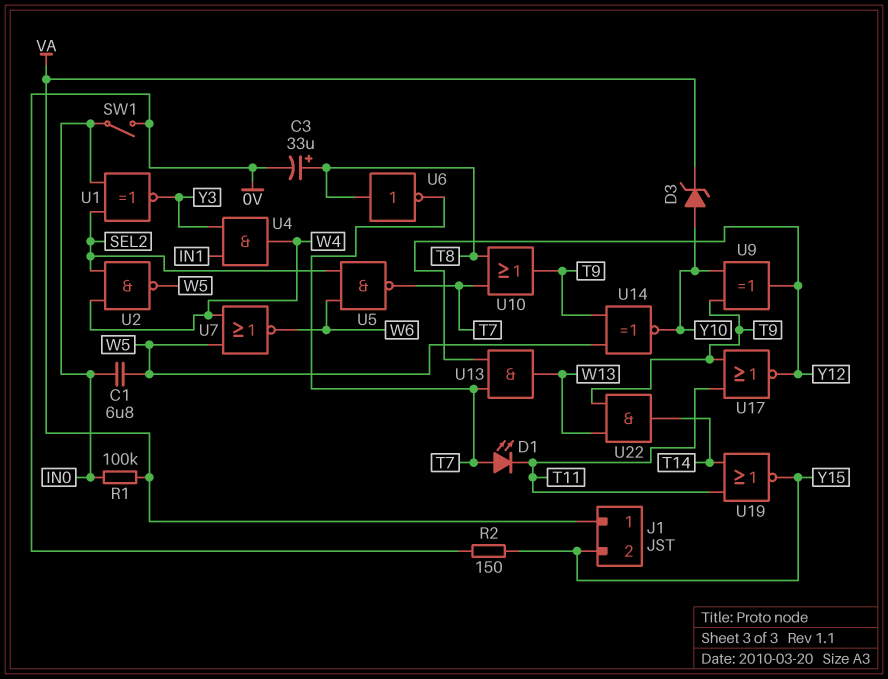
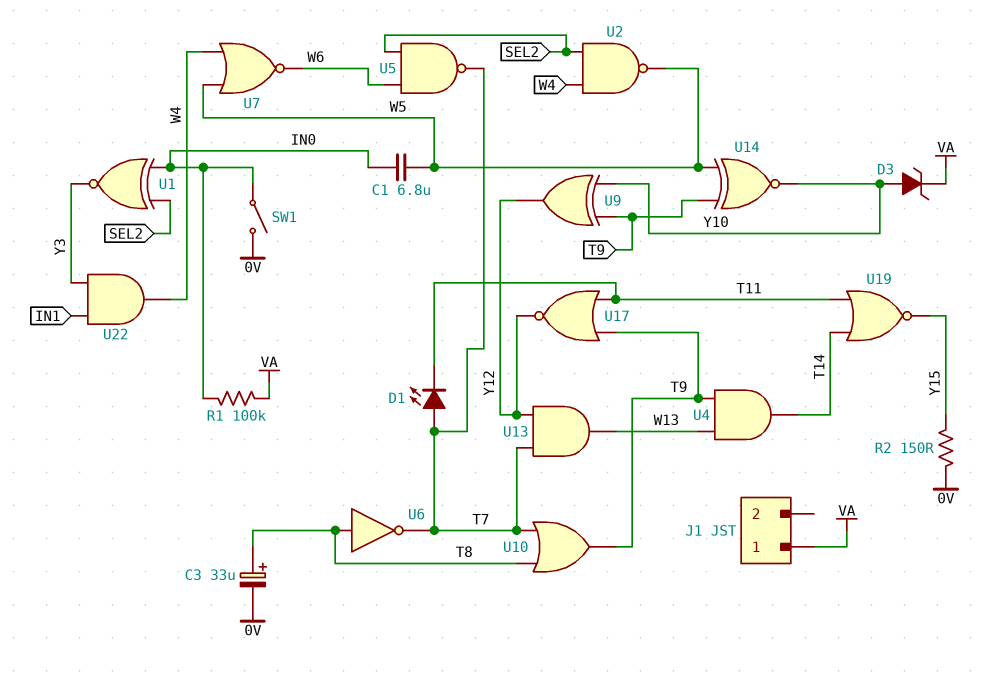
J1 pin 2: Y15 -> none
U4: AND (in IN1, in Y3, out W4) -> AND (in T9, in W13, out T14)
U22: AND (in T9, in W13, out T14) -> AND (in IN1, in Y3, out W4)

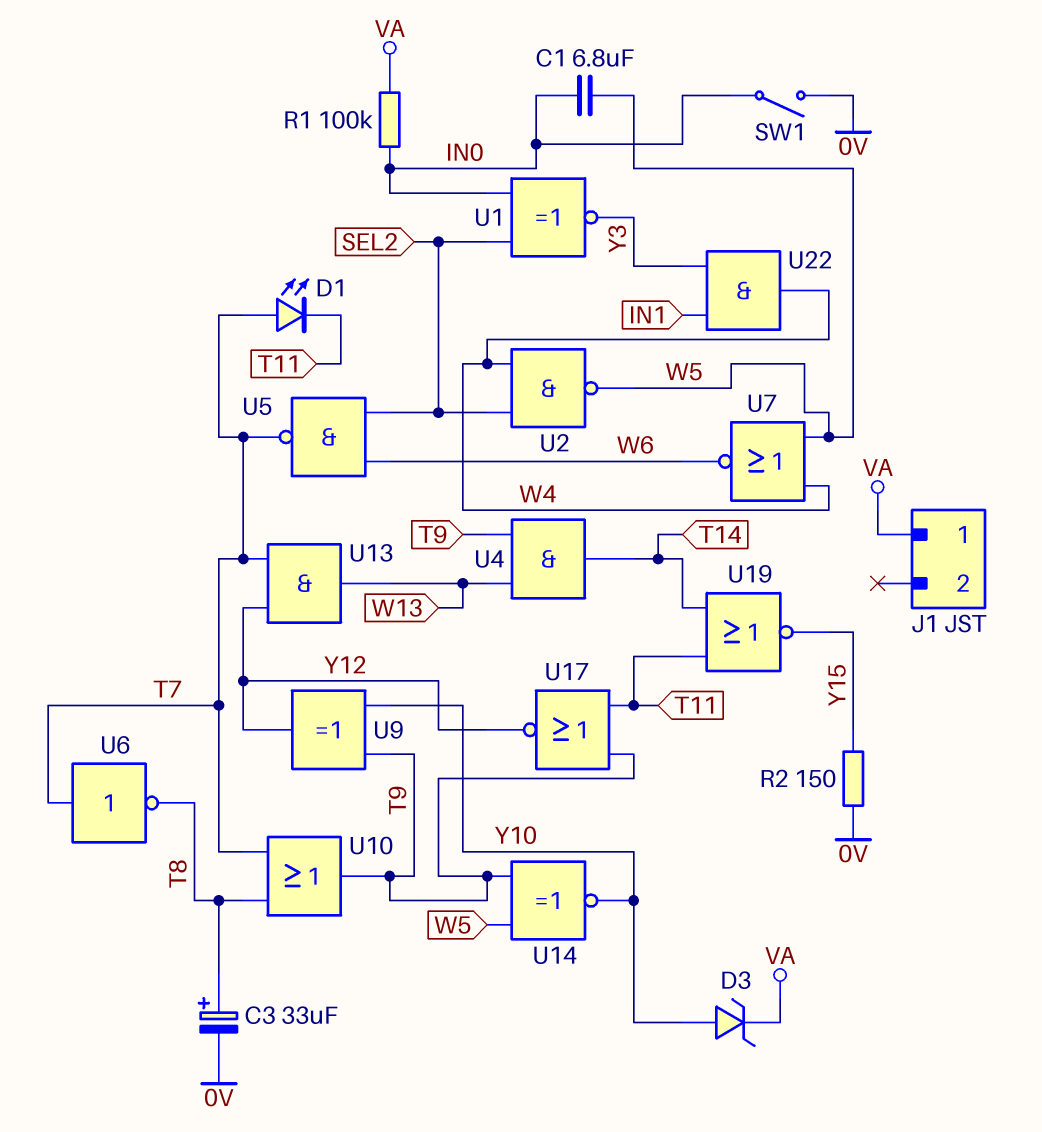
U6: NOT (in T8, out T7) -> NOT (in T7, out T8)

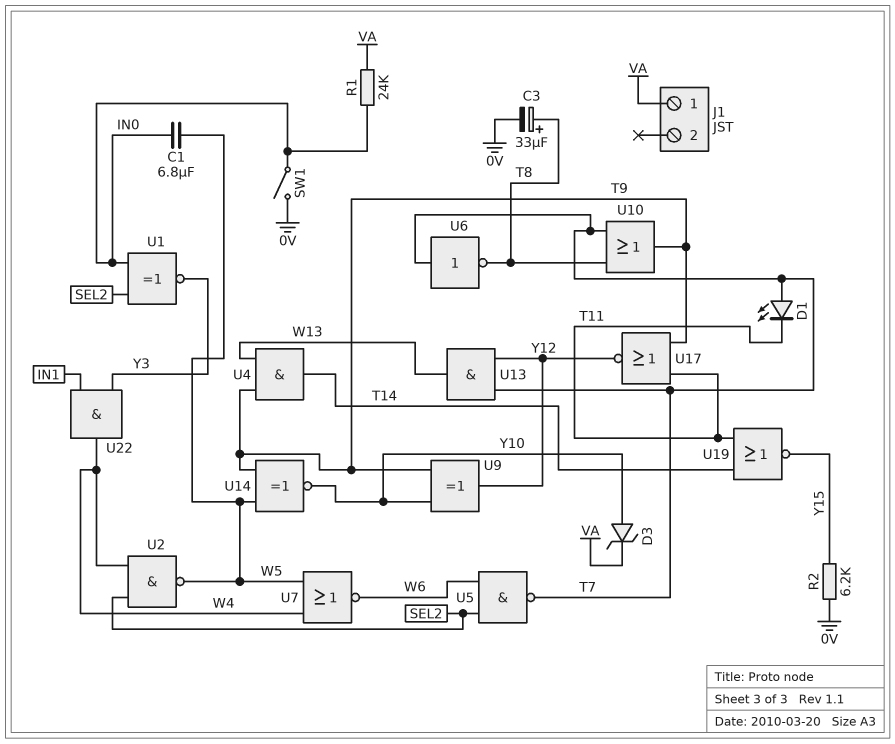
R1: 100k (IN0, VA) -> 24k (IN0, VA)
R2: 150 (0V, Y15) -> 6.2k (0V, Y15)

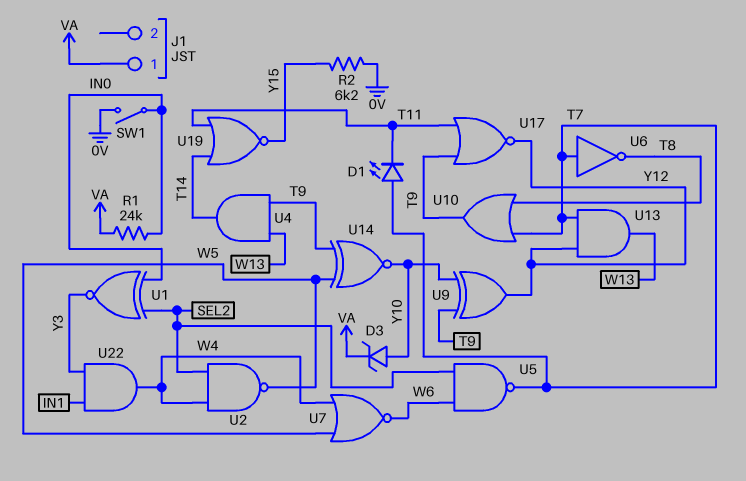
C1: 6.8uF (IN0, W5) -> none
C3: 33uF (plus T8, minus 0V) -> none

